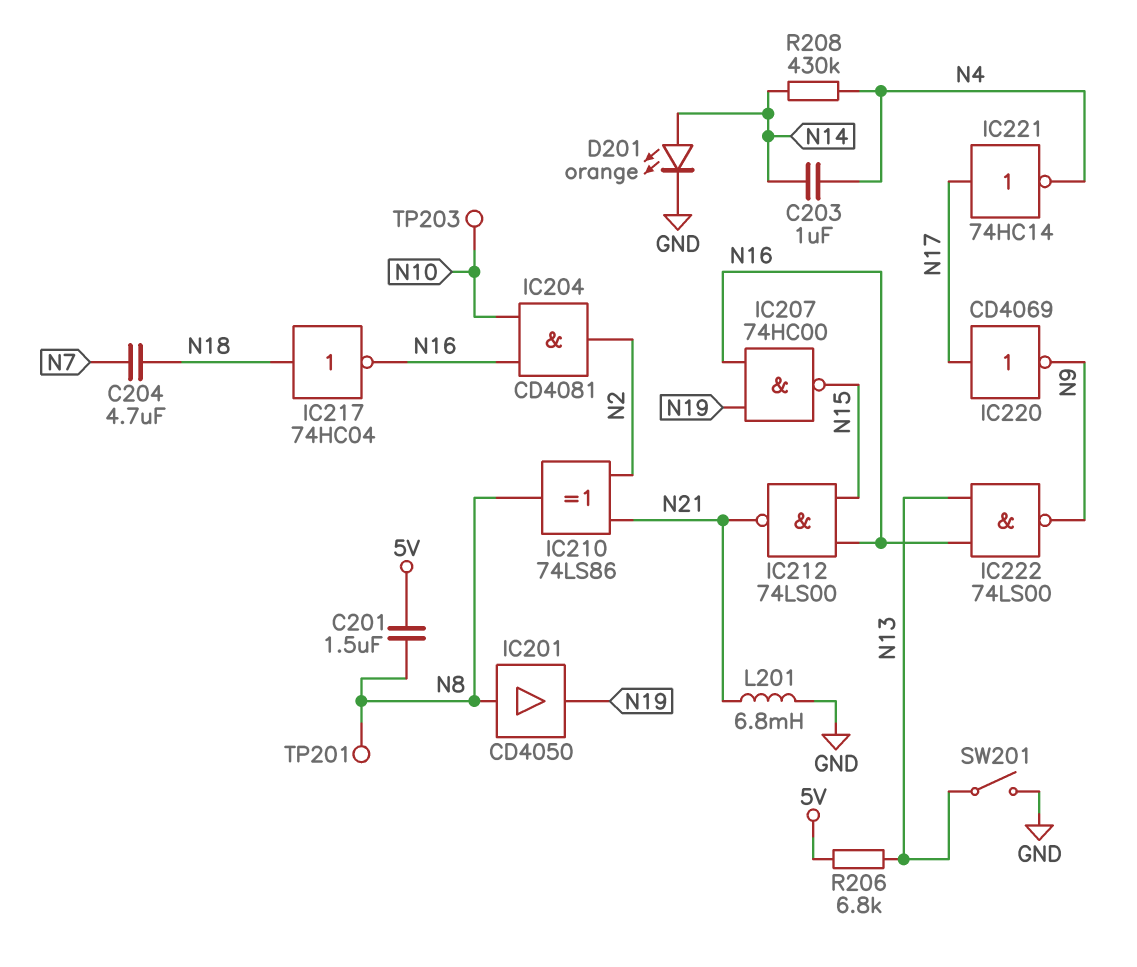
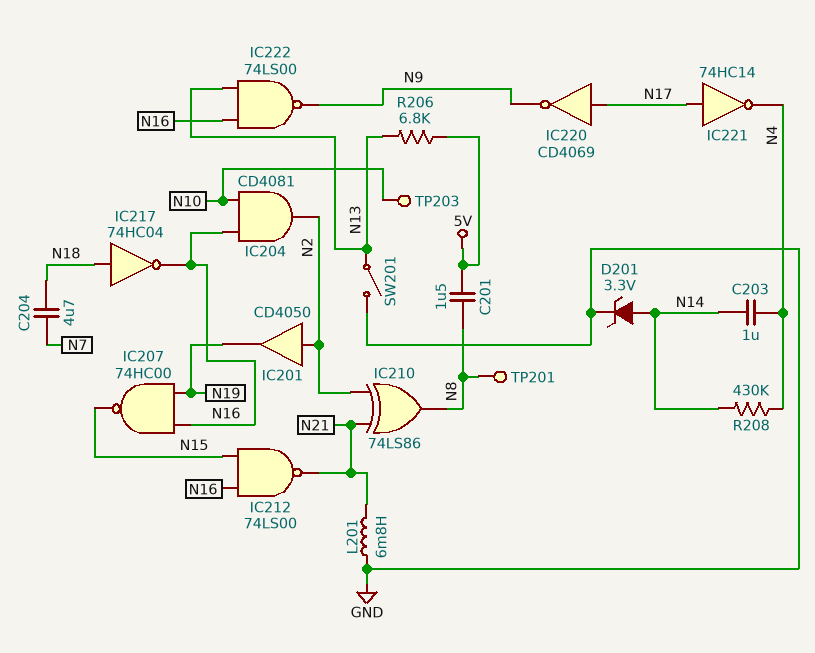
D201: LED orange (A N14, K GND) -> zener 3.3V (A N14, K GND)
IC201: buffer CD4050 (in N8, out N19) -> buffer CD4050 (in N2, out N19)

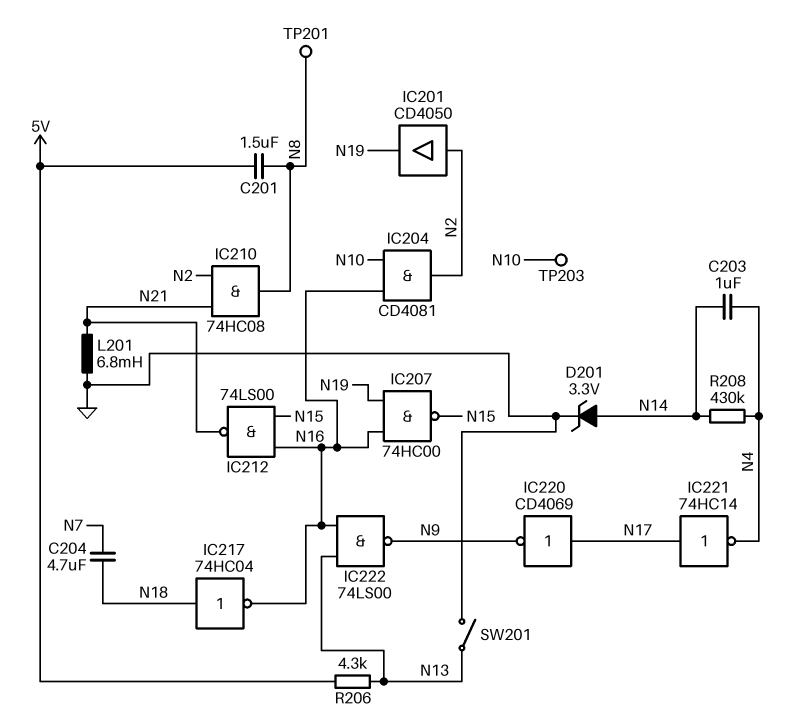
IC210: XOR 74LS86 (in N2, in N21, out N8) -> AND 74HC08 (in N2, in N21, out N8)
R206: 6.8k (5V, N13) -> 4.3k (5V, N13)

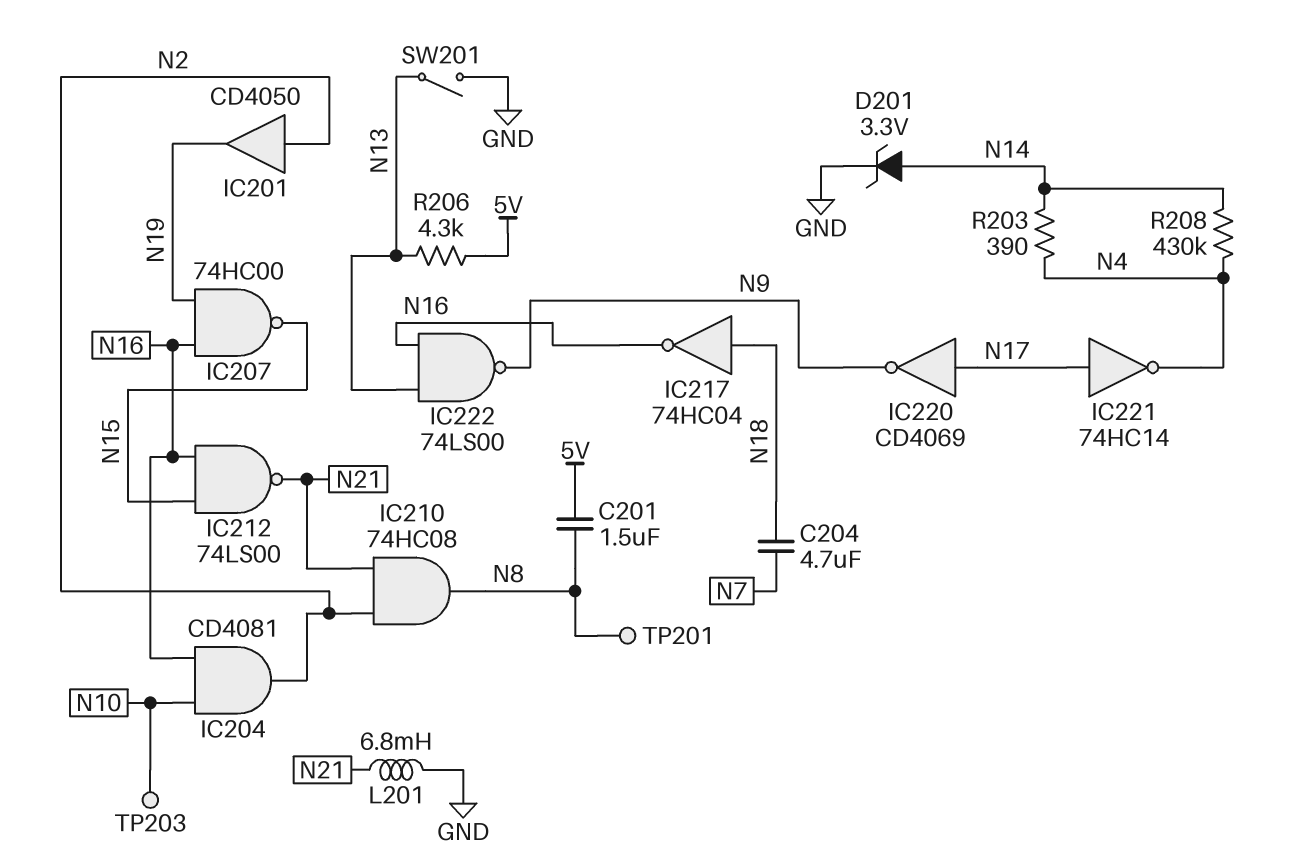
C203: 1uF (N4, N14) -> none
R203: none -> 390 (N4, N14)

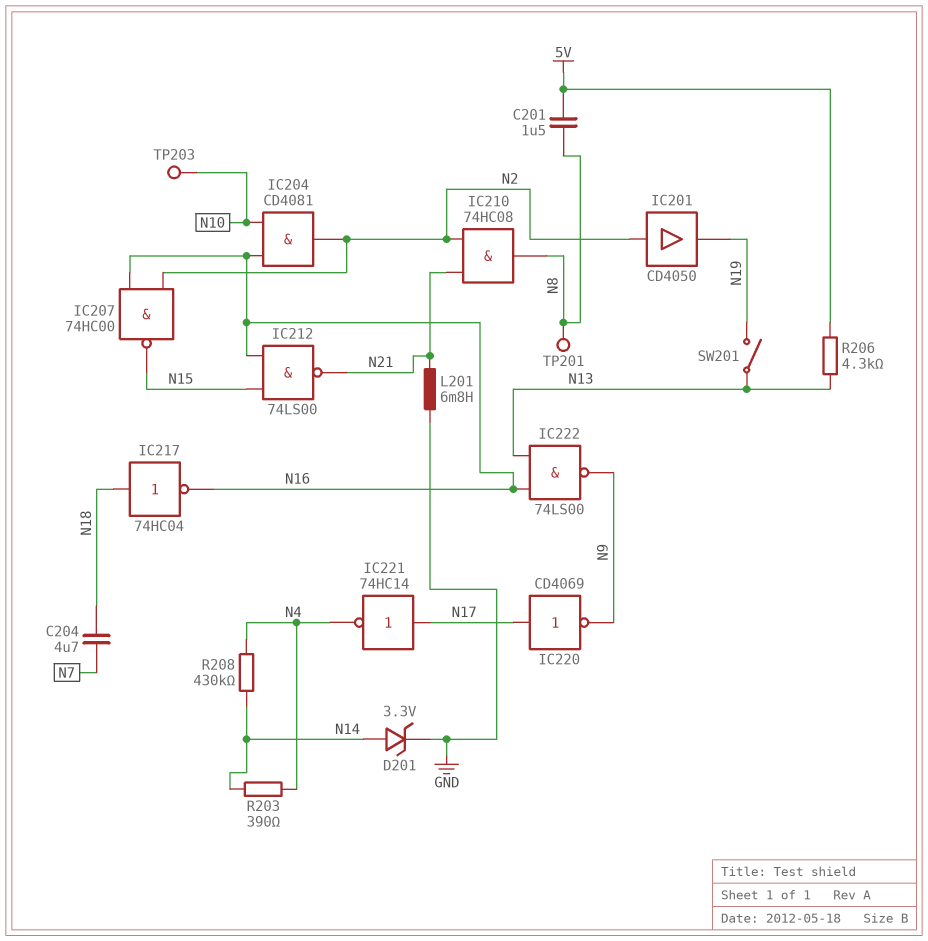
IC207: NAND 74HC00 (in N16, in N19, out N15) -> NAND 74HC00 (in N2, in N16, out N15)
SW201: switch (GND, N13) -> switch (N13, N19)

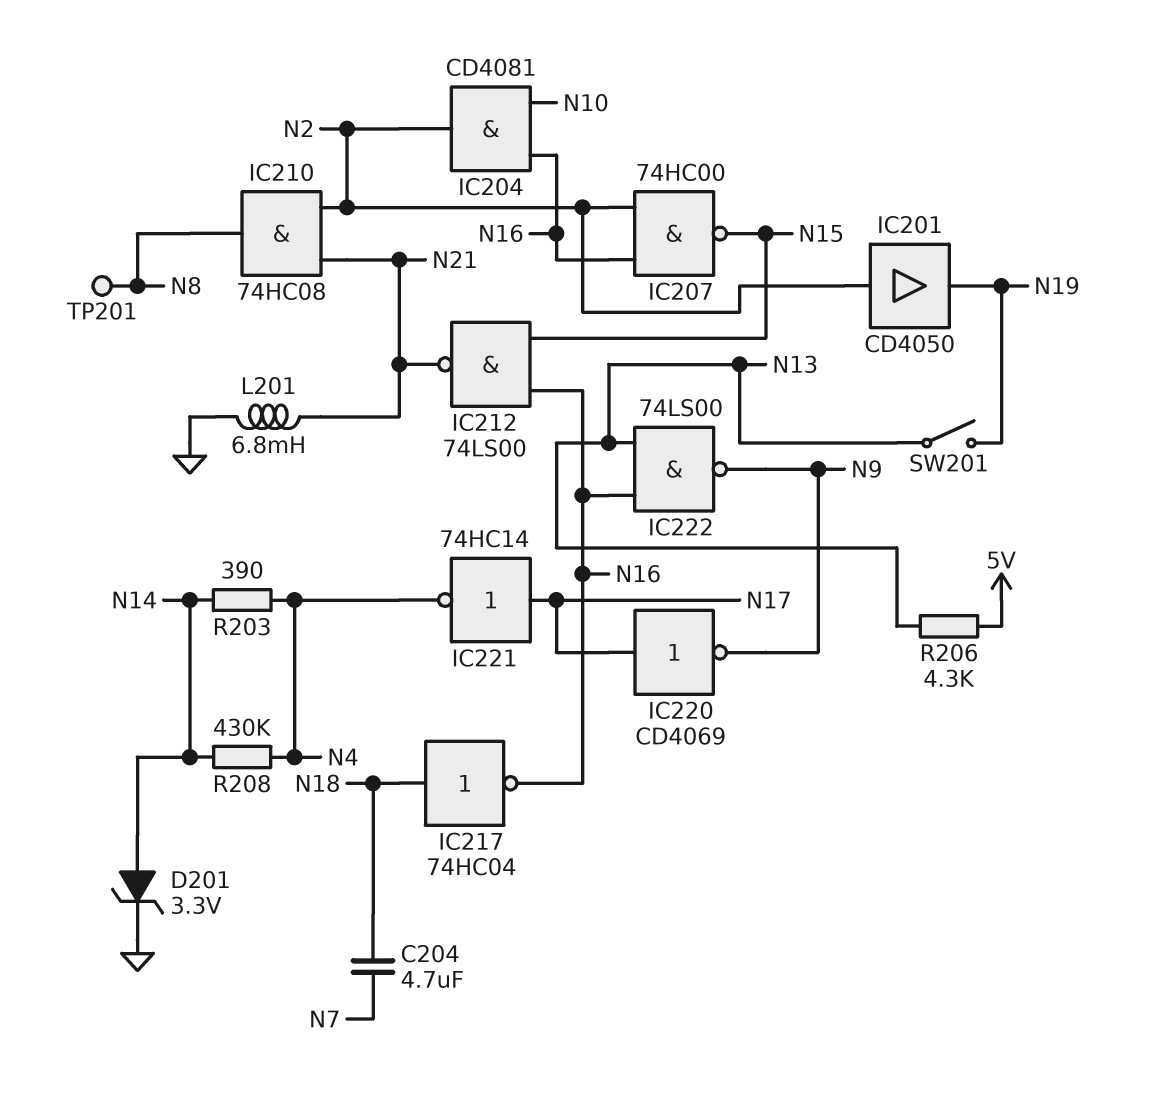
C201: 1.5uF (5V, N8) -> none
TP203: test point (N10) -> none

